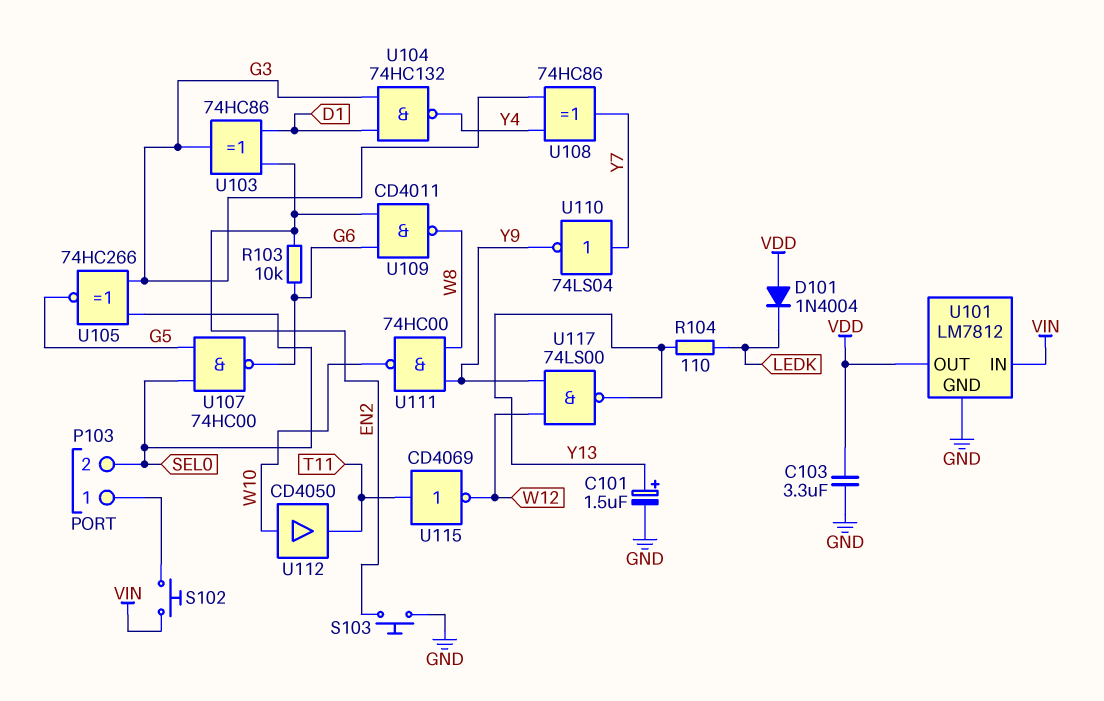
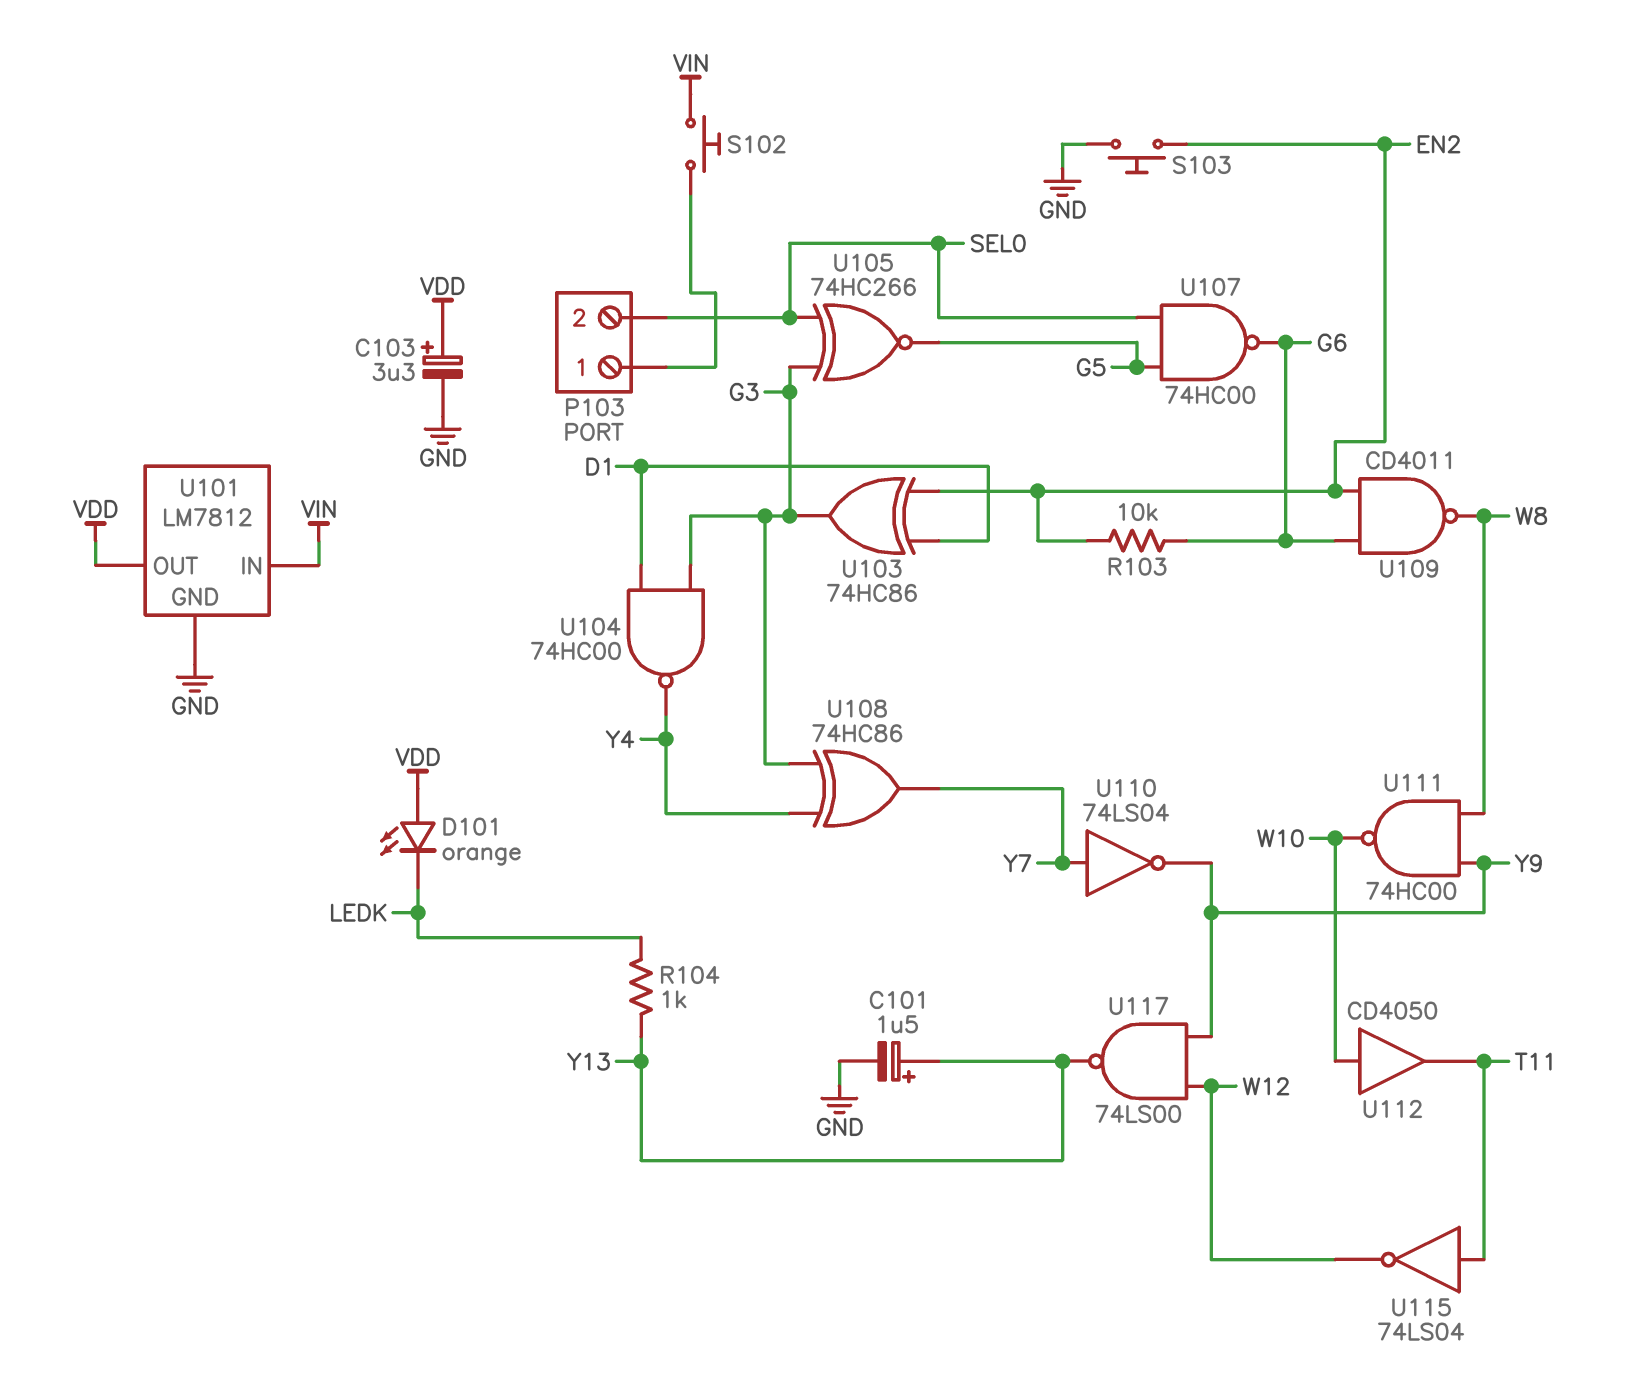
C103: 3.3uF (GND, VDD) -> 3.3uF (plus VDD, minus GND)
D101: diode 1N4004 (A VDD, K LEDK) -> LED orange (A VDD, K LEDK)
R104: 110 (LEDK, Y13) -> 1k (LEDK, Y13)
U104: NAND 74HC132 (in D1, in G3, out Y4) -> NAND 74HC00 (in D1, in G3, out Y4)
U115: NOT CD4069 (in T11, out W12) -> NOT 74LS04 (in T11, out W12)

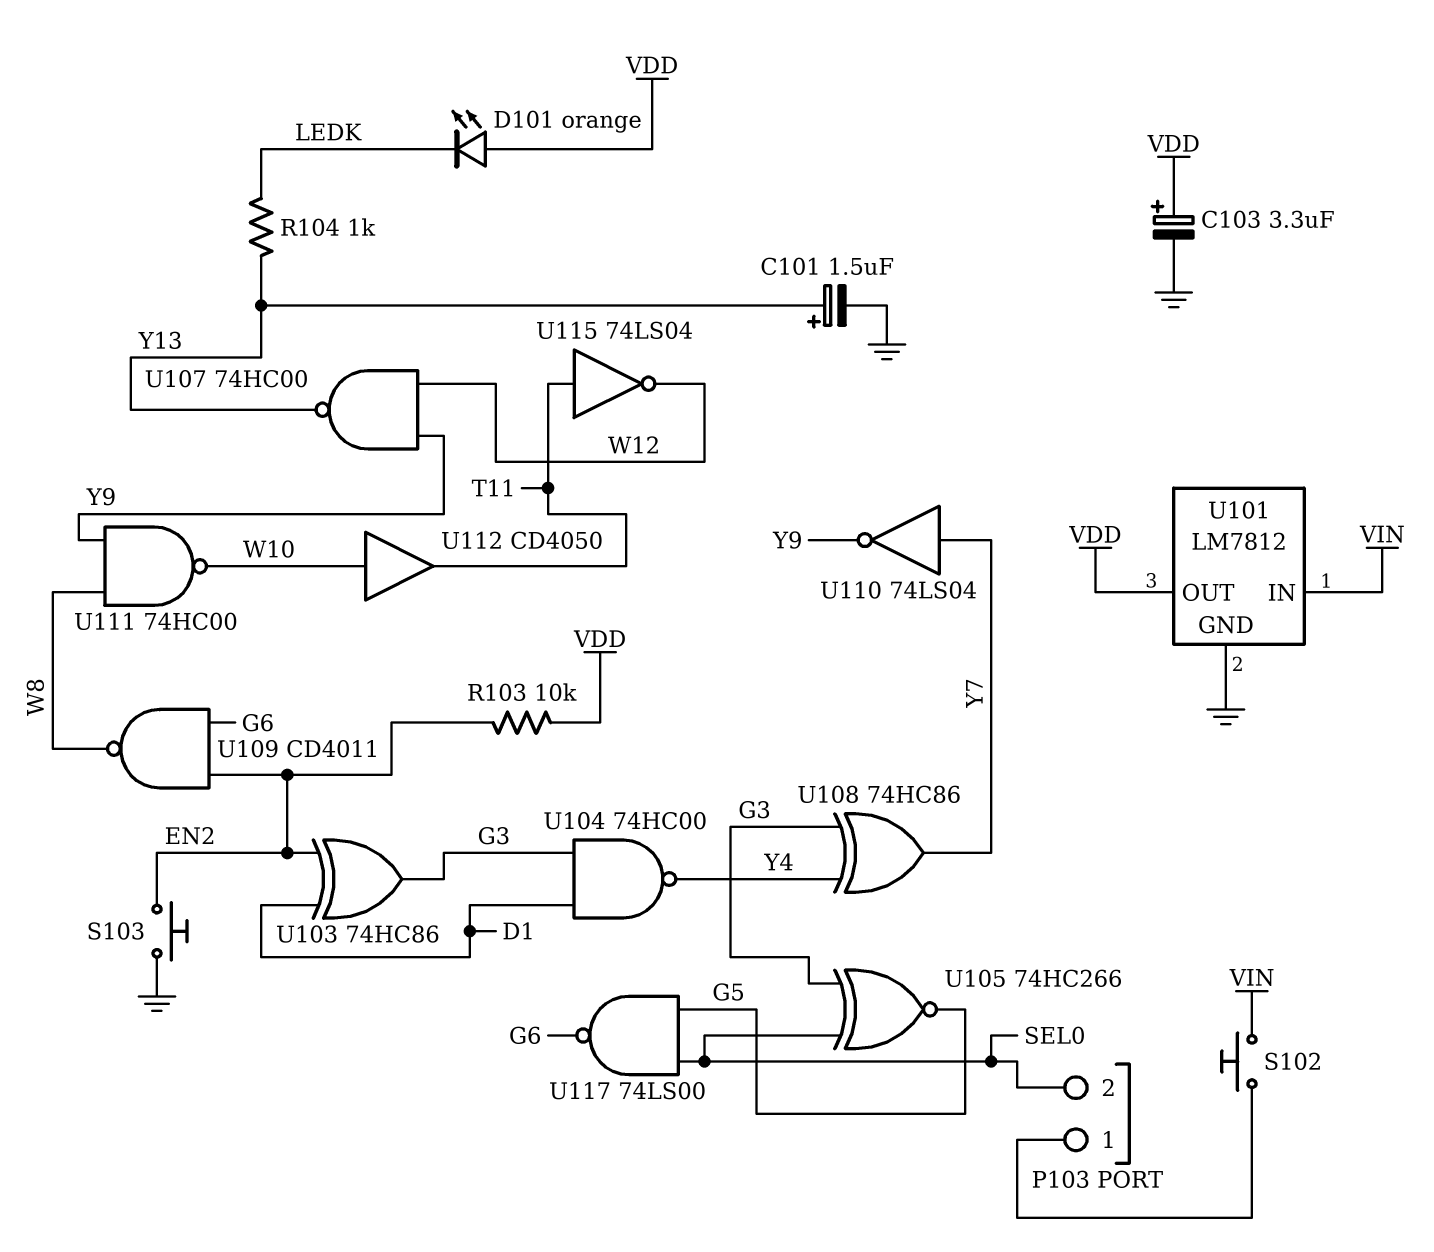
R103: 10k (EN2, G6) -> 10k (EN2, VDD)
U107: NAND 74HC00 (in G5, in SEL0, out G6) -> NAND 74HC00 (in W12, in Y9, out Y13)
U117: NAND 74LS00 (in W12, in Y9, out Y13) -> NAND 74LS00 (in G5, in SEL0, out G6)

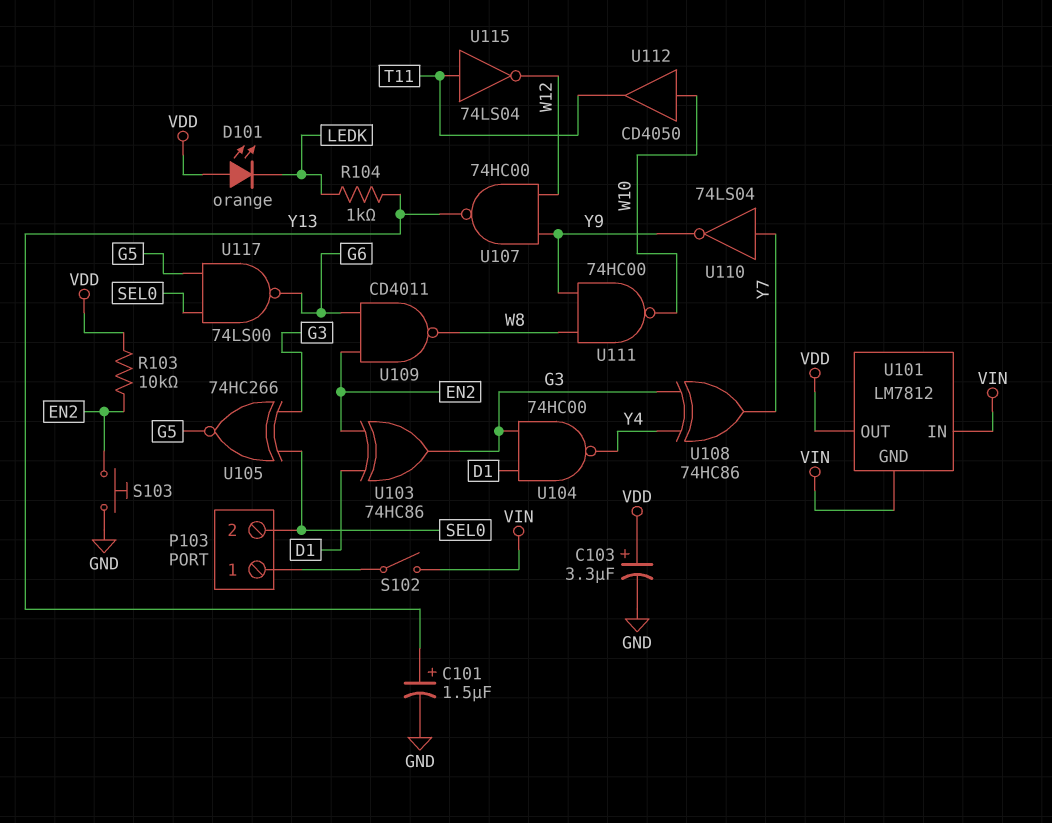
S102: button (P103/1, VIN) -> switch (P103/1, VIN)
U101 pin GND: GND -> VIN

